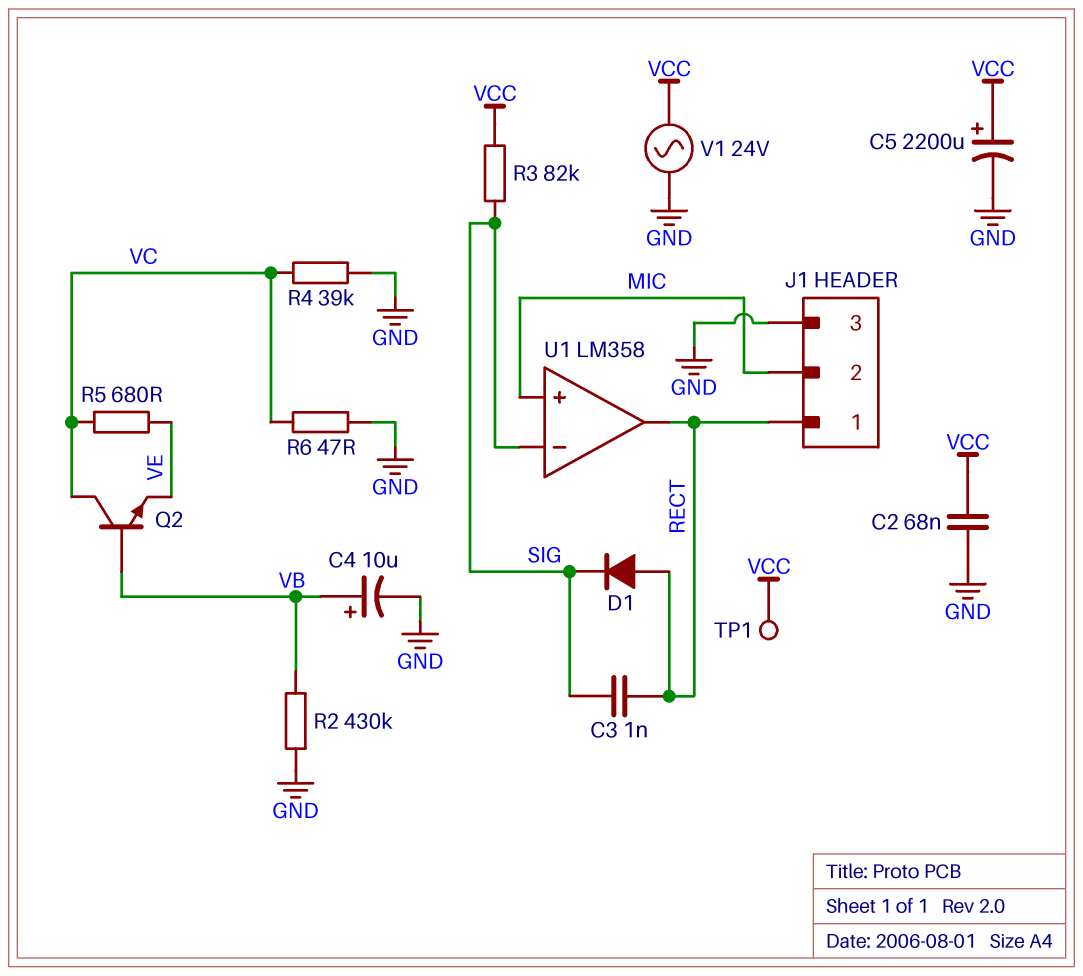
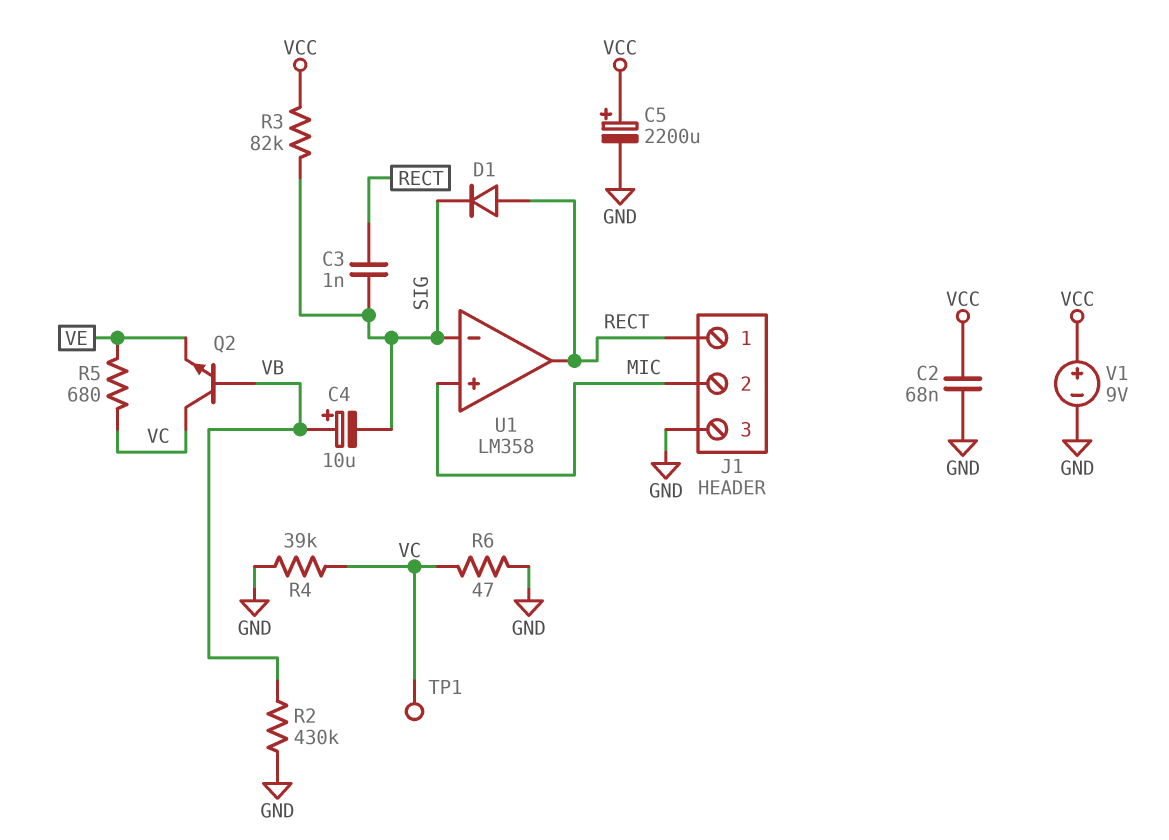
C4: 10uF (plus VB, minus GND) -> 10uF (plus VB, minus SIG)
TP1: test point (VCC) -> test point (VC)
V1: AC 24V (GND, VCC) -> 9V (plus VCC, minus GND)

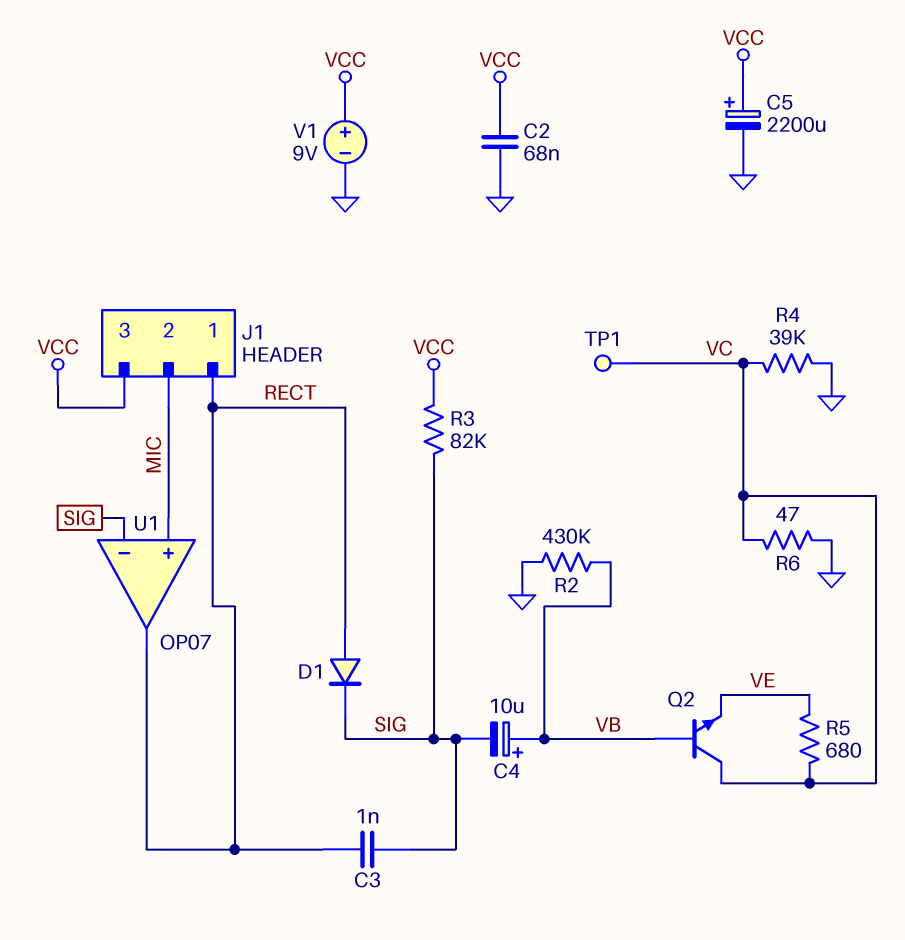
J1 pin 3: GND -> VCC
U1: LM358 -> OP07

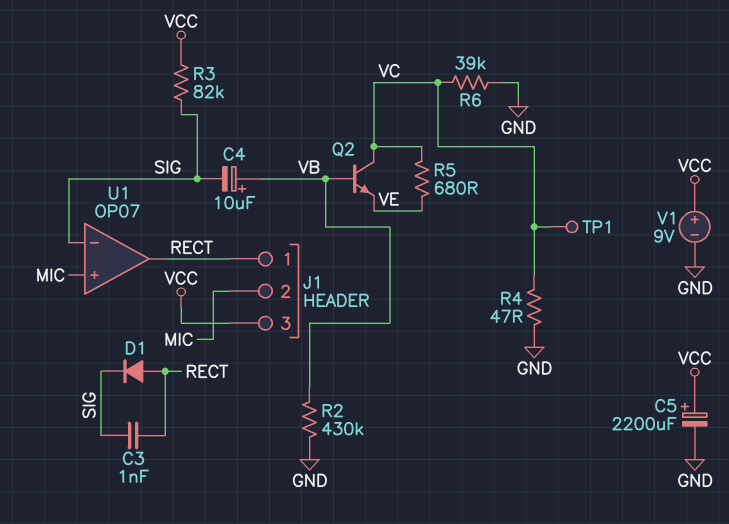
C2: 68nF (GND, VCC) -> none
R4: 39k (GND, VC) -> 47 (GND, VC)
R6: 47 (GND, VC) -> 39k (GND, VC)

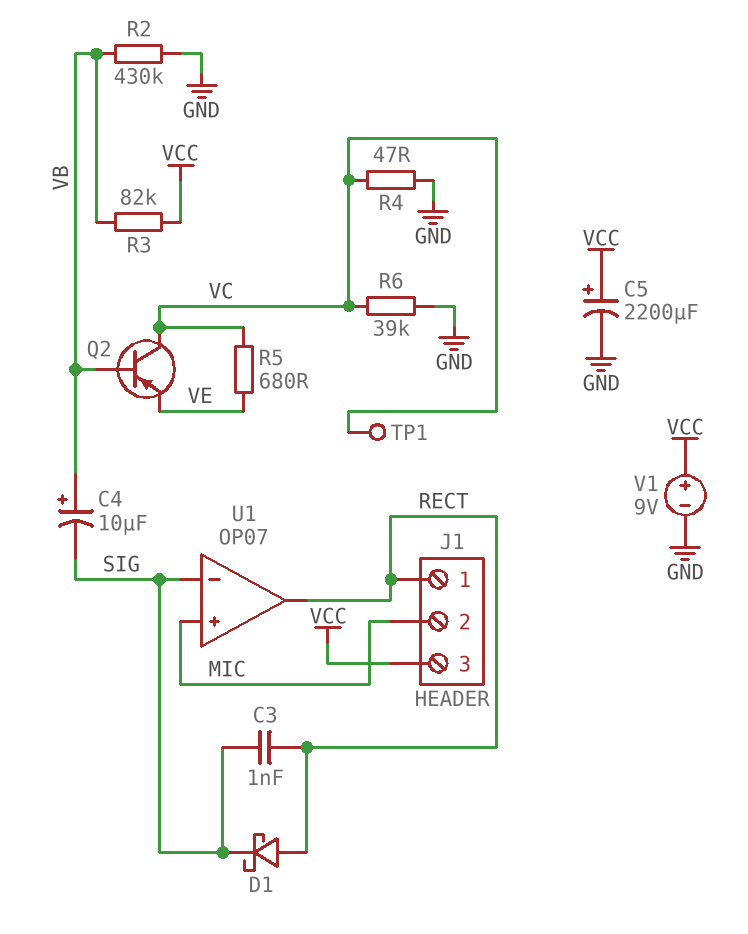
D1: diode (A RECT, K SIG) -> schottky (A RECT, K SIG)
Q2: NPN (B VB, C VC, E VE) -> PNP (B VB, C VC, E VE)
R3: 82k (SIG, VCC) -> 82k (VB, VCC)

